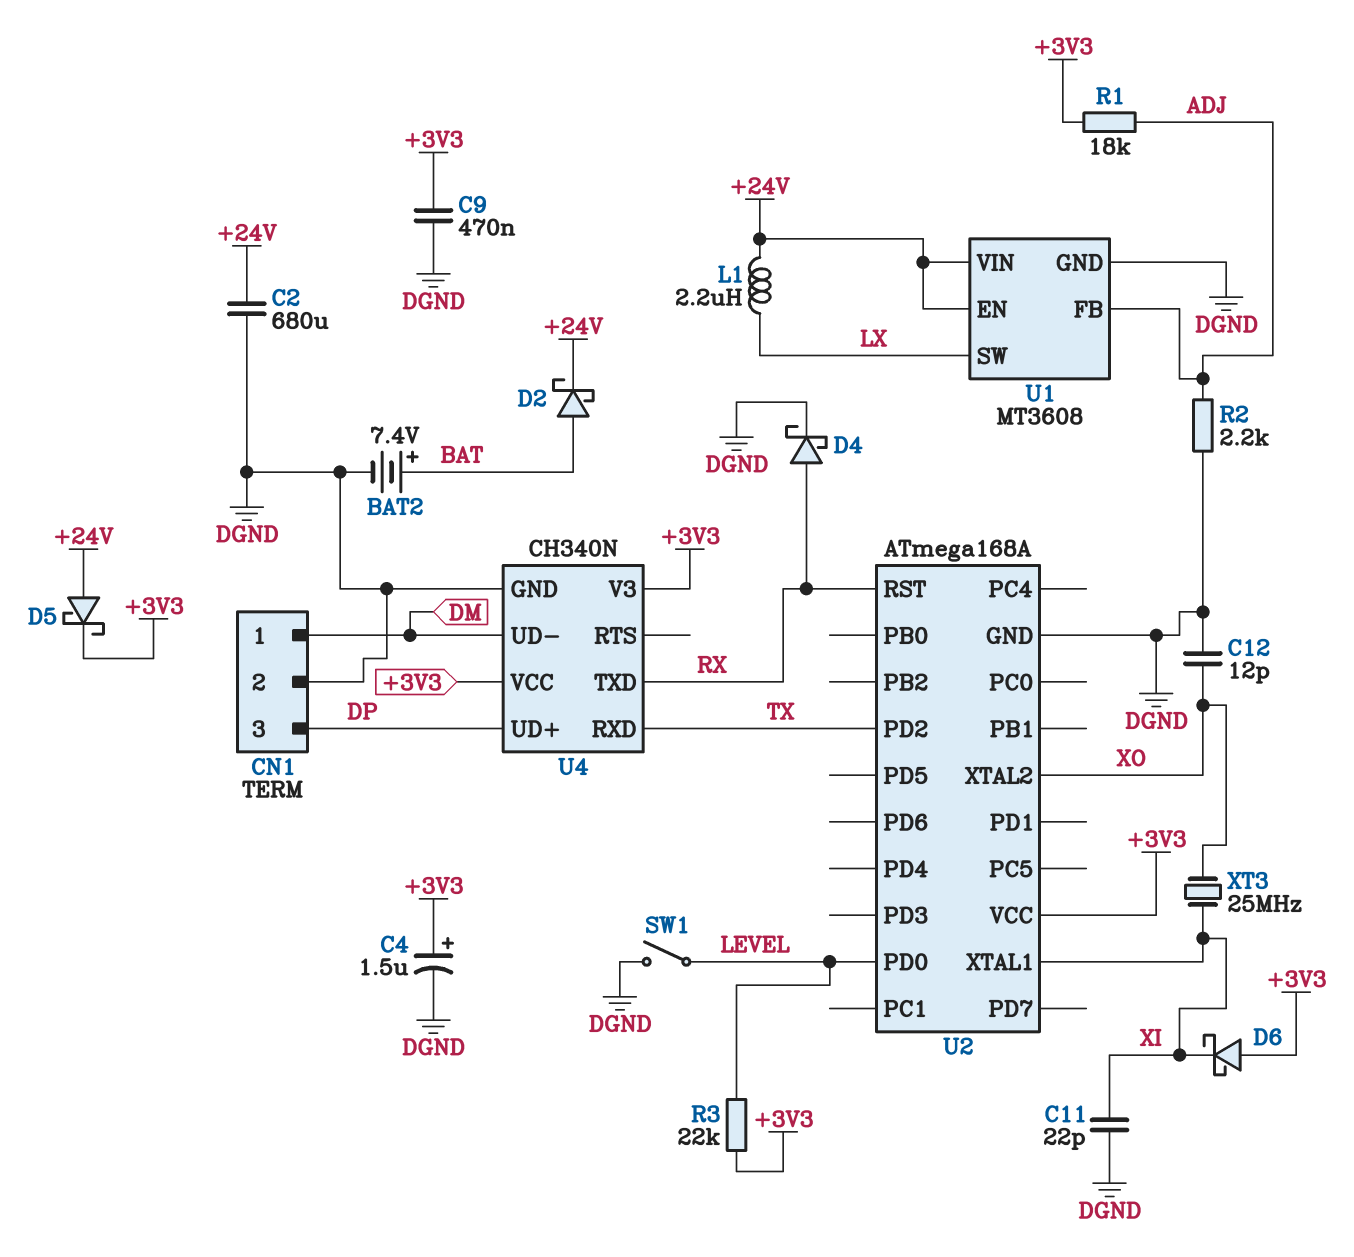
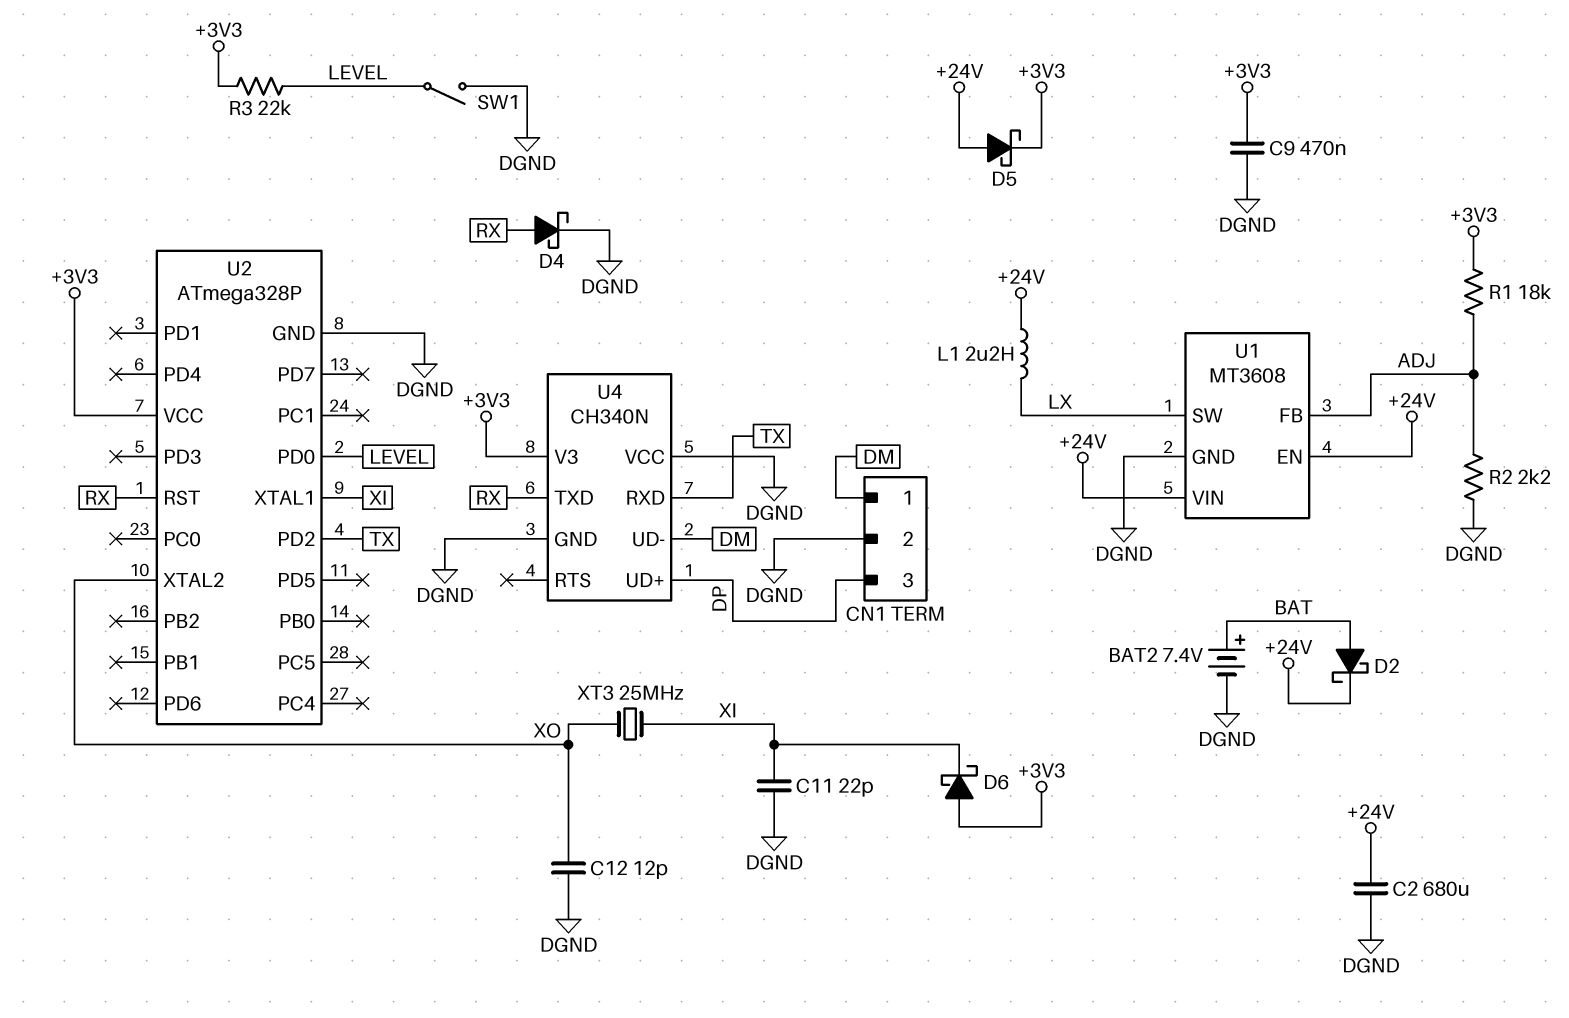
C4: 1.5uF (plus +3V3, minus DGND) -> none
U2: ATmega168A -> ATmega328P
U4 pin VCC: +3V3 -> DGND

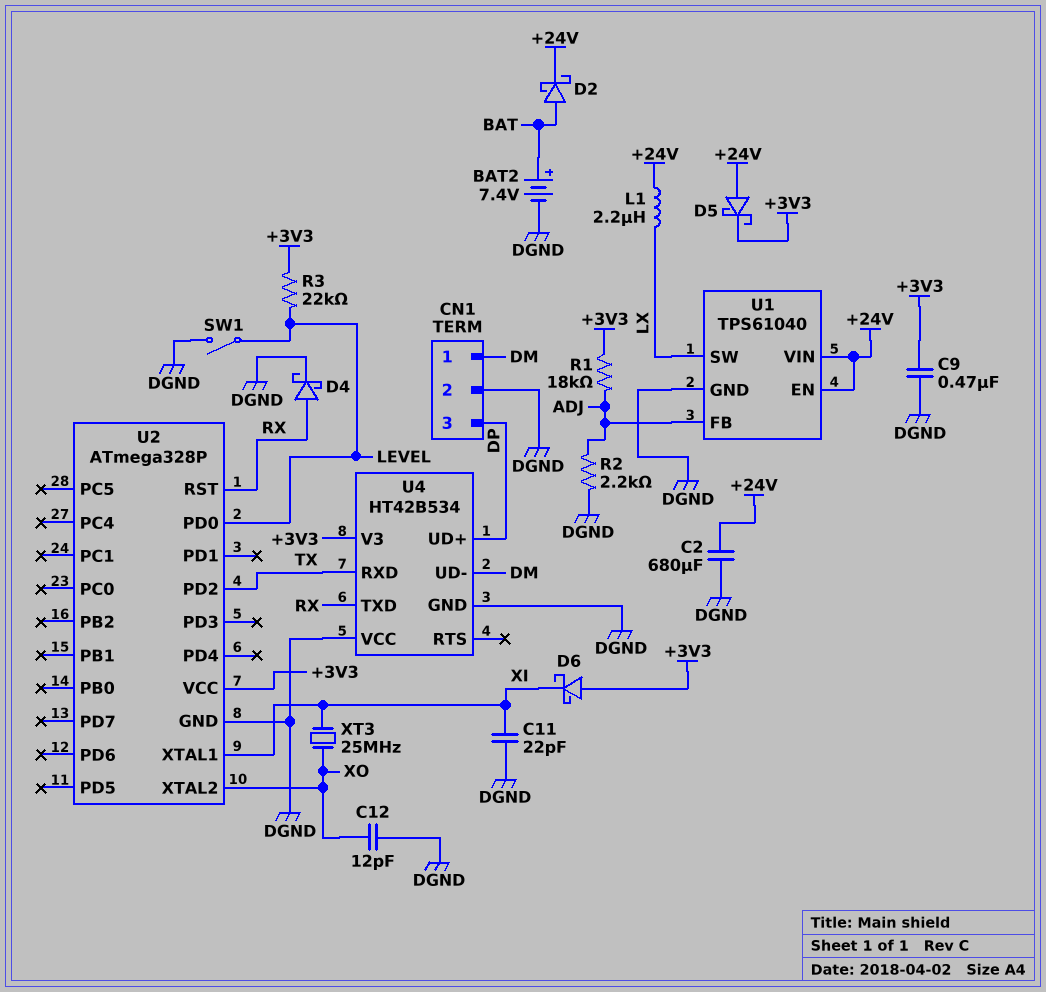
U1: MT3608 -> TPS61040
U4: CH340N -> HT42B534

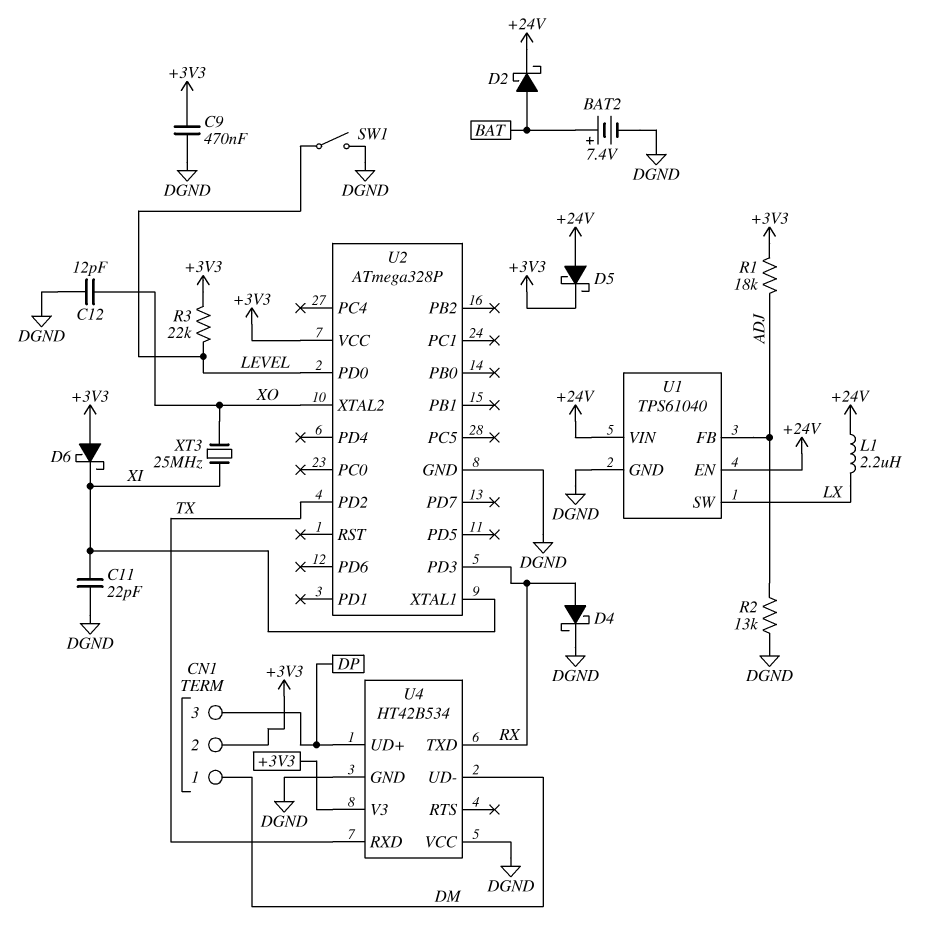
C2: 680uF (+24V, DGND) -> none
CN1 pin 2: DGND -> +3V3
R2: 2.2k (ADJ, DGND) -> 13k (ADJ, DGND)
U2 pin PD3: none -> RX
U2 pin RST: RX -> none

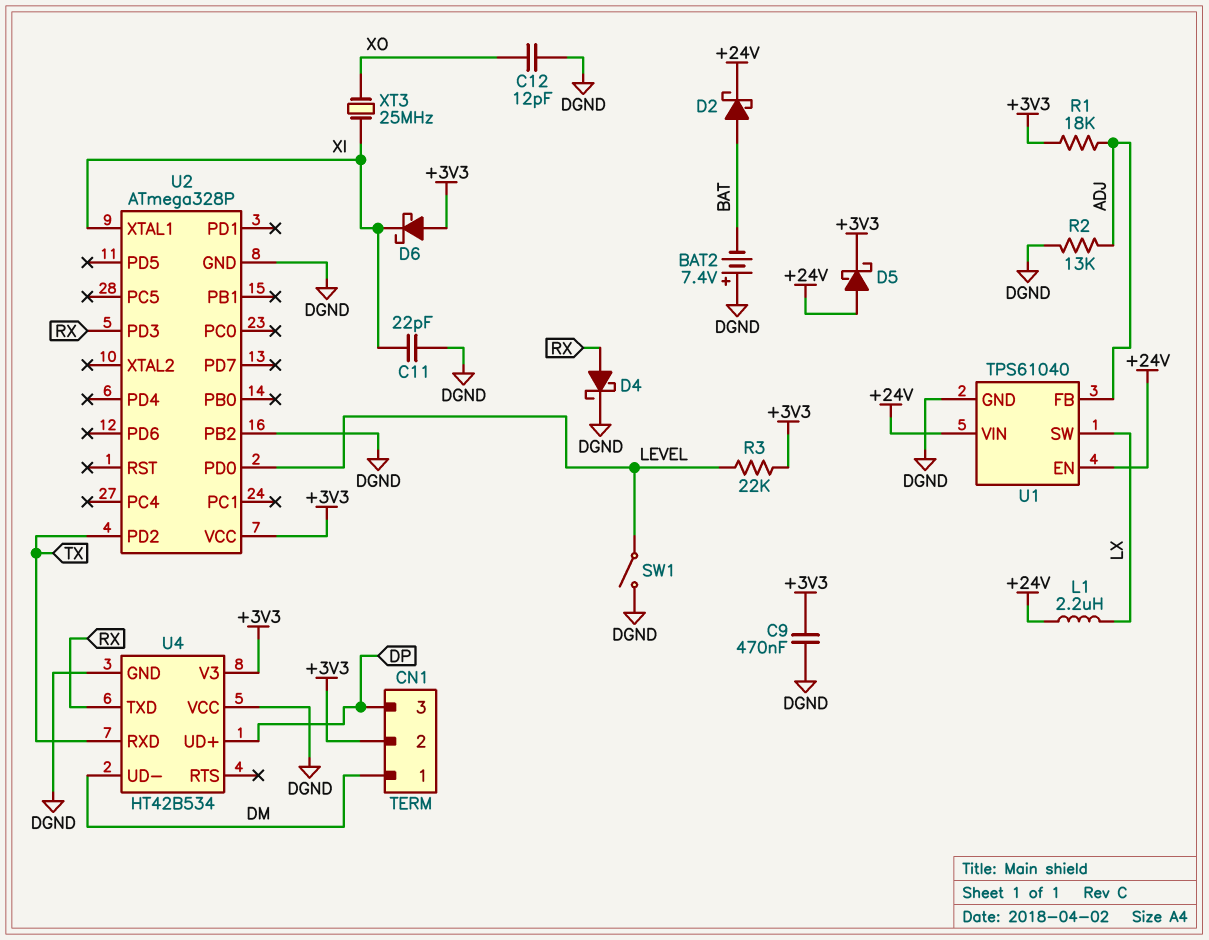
BAT2: 7.4V (plus BAT, minus DGND) -> 7.4V (plus DGND, minus BAT)
U2 pin PB2: none -> DGND
U2 pin XTAL2: XO -> none

